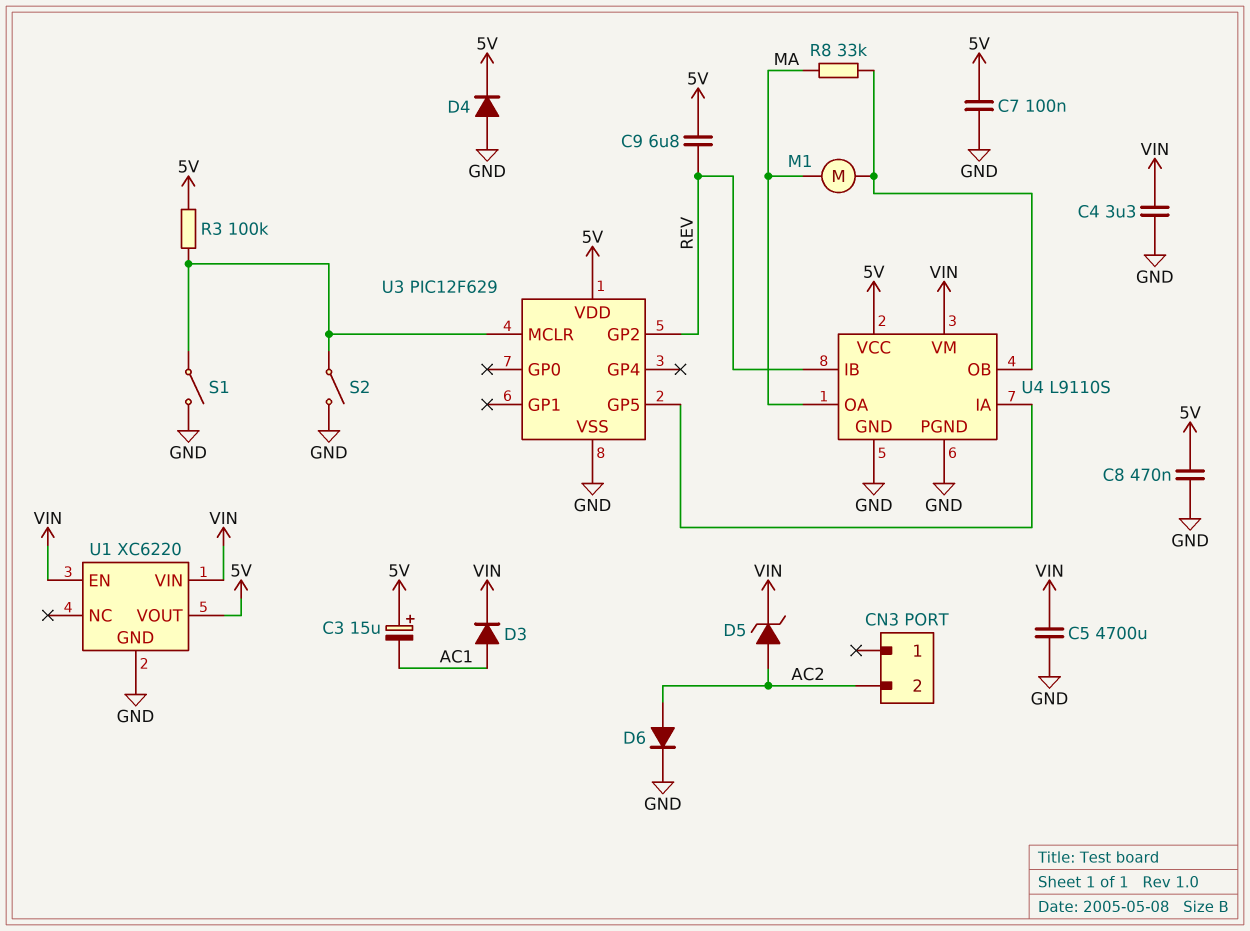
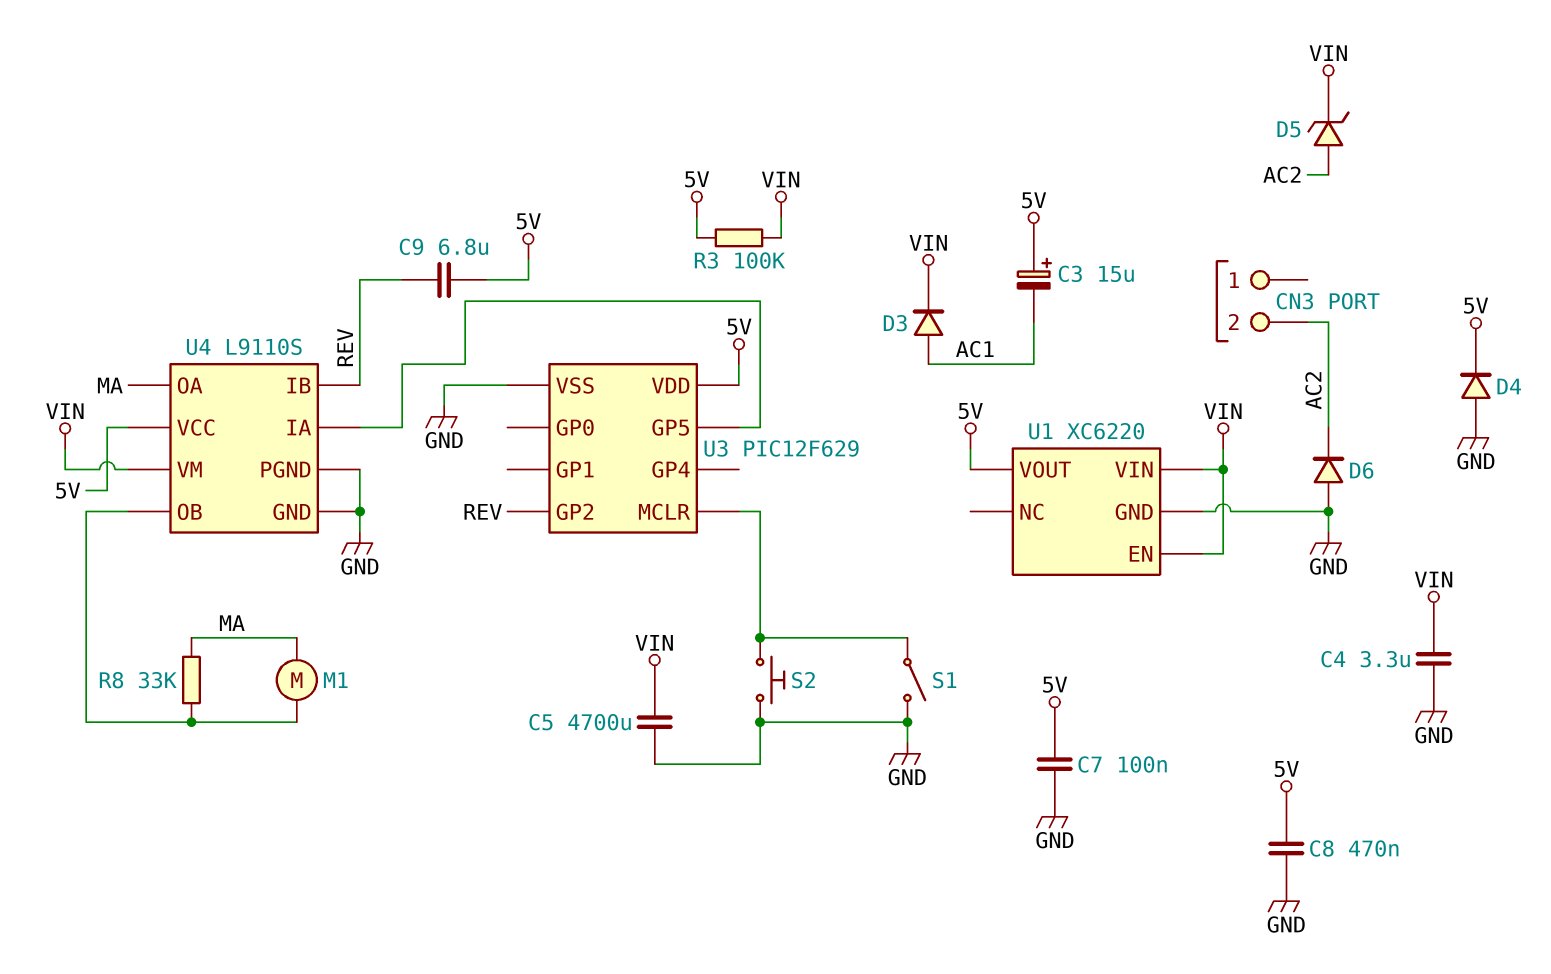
D6: diode (A AC2, K GND) -> diode (A GND, K AC2)
R3: 100k (5V, U3/MCLR) -> 100k (5V, VIN)
S2: switch (GND, U3/MCLR) -> button (GND, U3/MCLR)

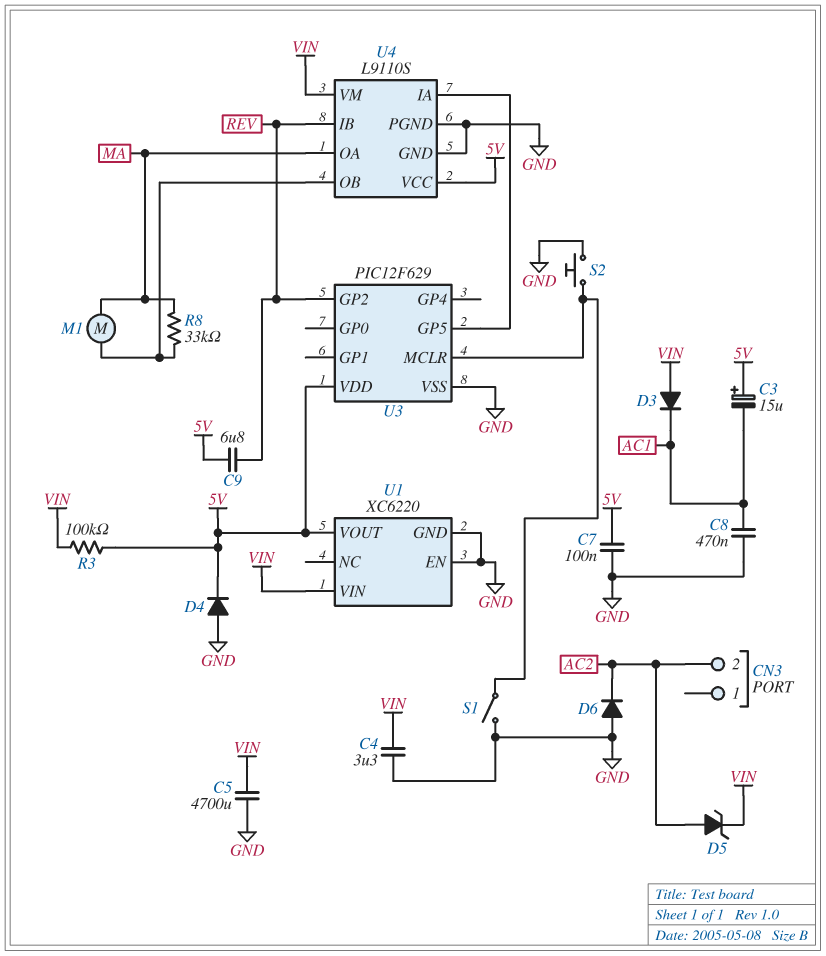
C8: 470nF (5V, GND) -> 470nF (AC1, GND)
D3: diode (A AC1, K VIN) -> diode (A VIN, K AC1)
U1 pin EN: VIN -> GND

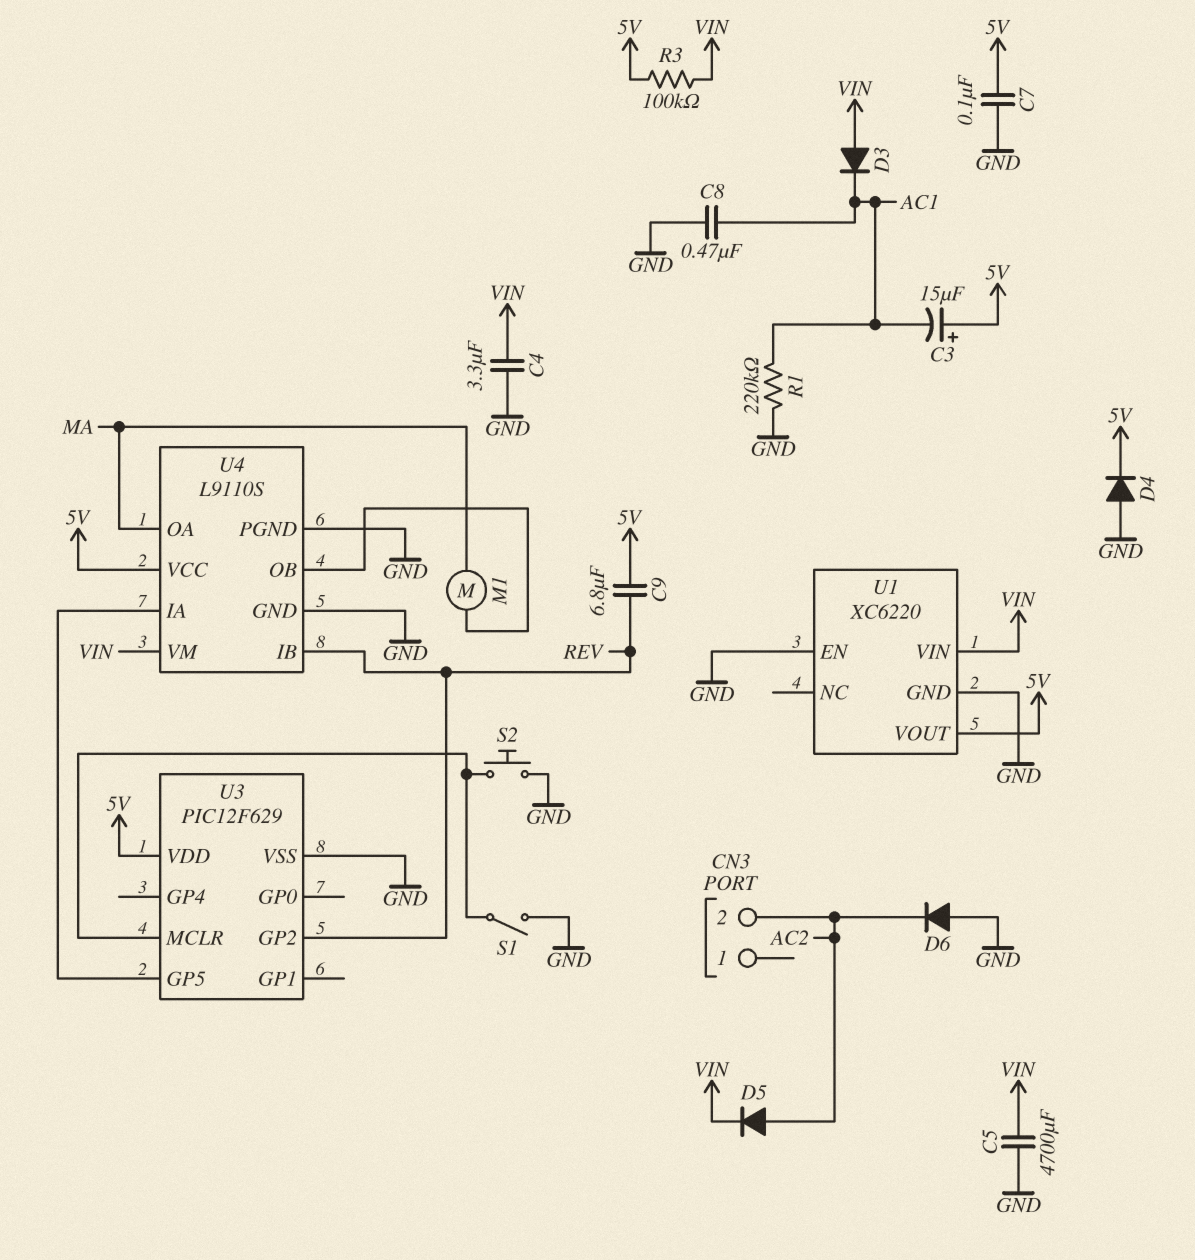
D5: zener (A AC2, K VIN) -> diode (A AC2, K VIN)
R1: none -> 220k (AC1, GND)
R8: 33k (MA, U4/OB) -> none

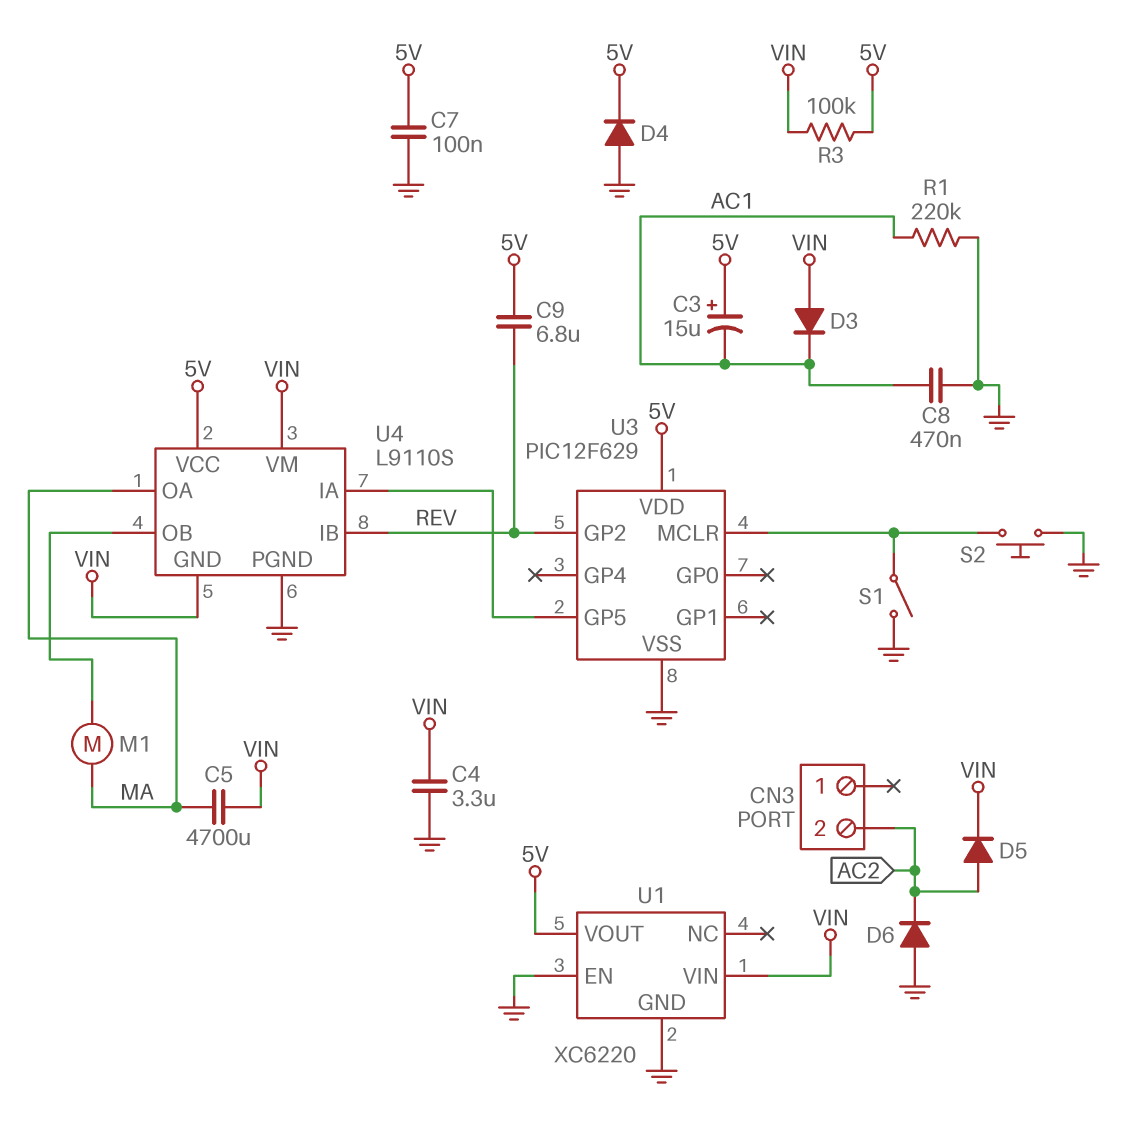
C5: 4700uF (GND, VIN) -> 4700uF (MA, VIN)
U4 pin GND: GND -> VIN

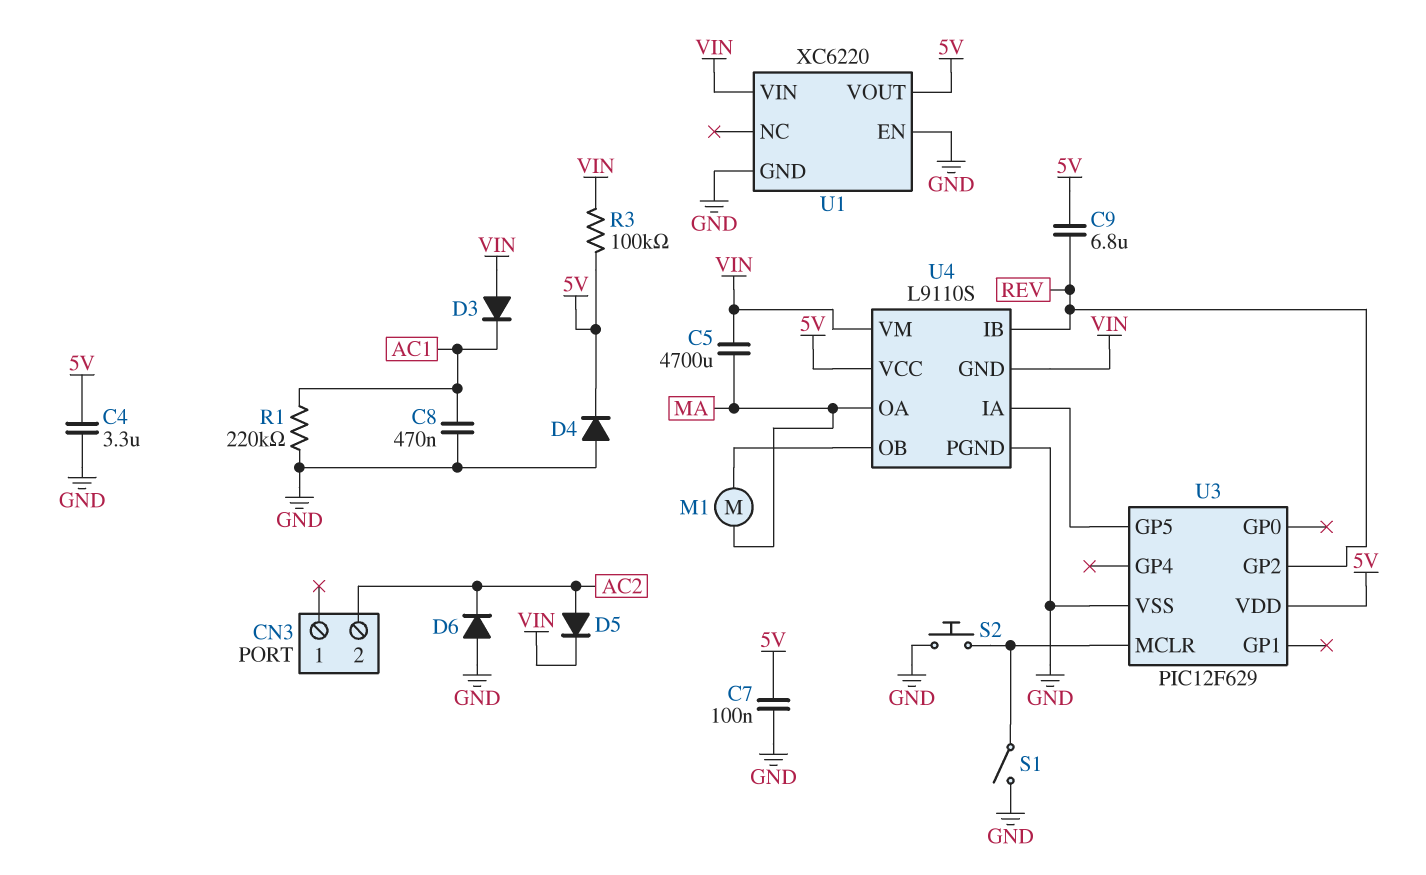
C3: 15uF (plus 5V, minus AC1) -> none
C4: 3.3uF (GND, VIN) -> 3.3uF (5V, GND)

